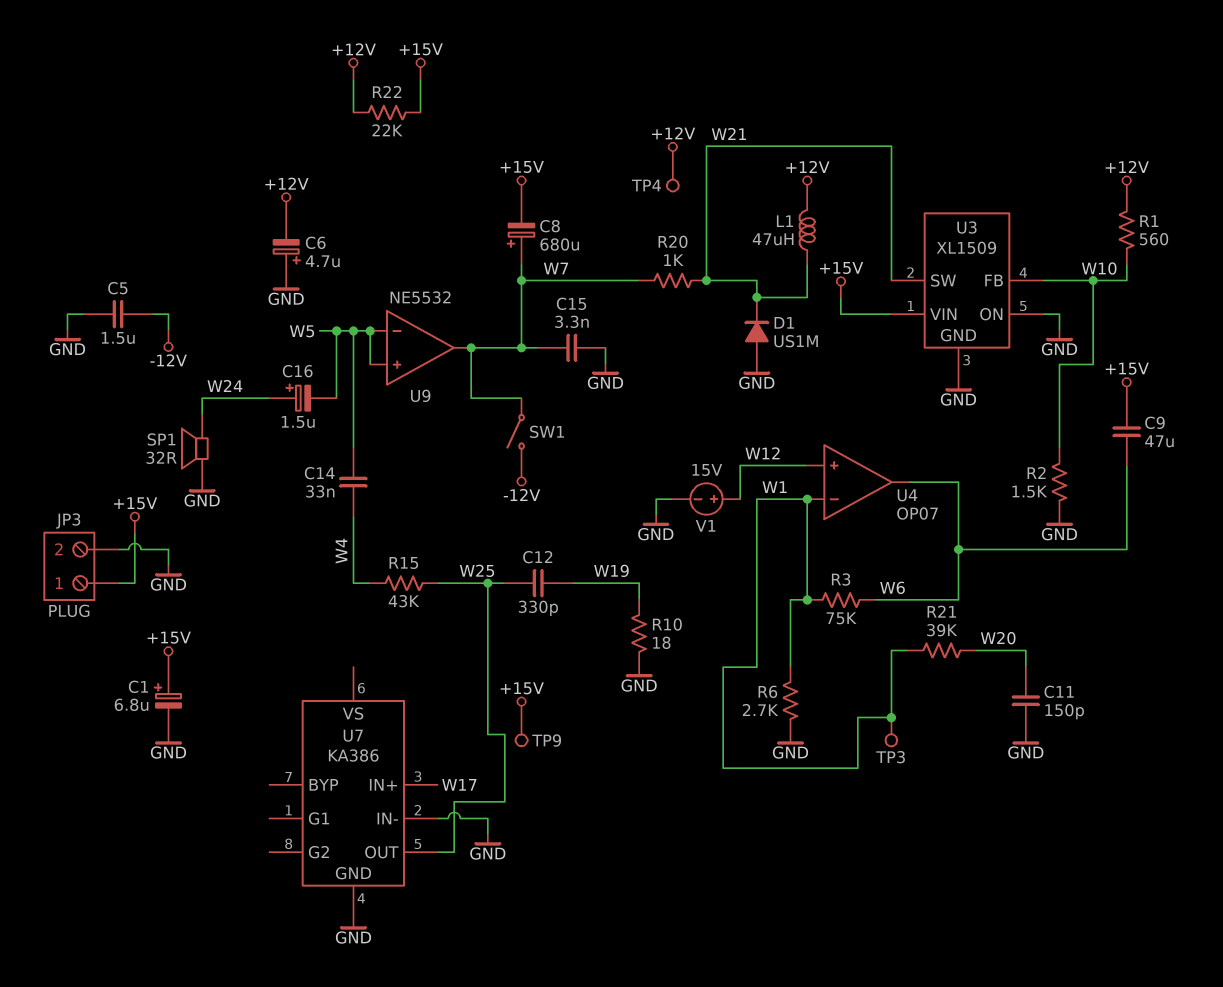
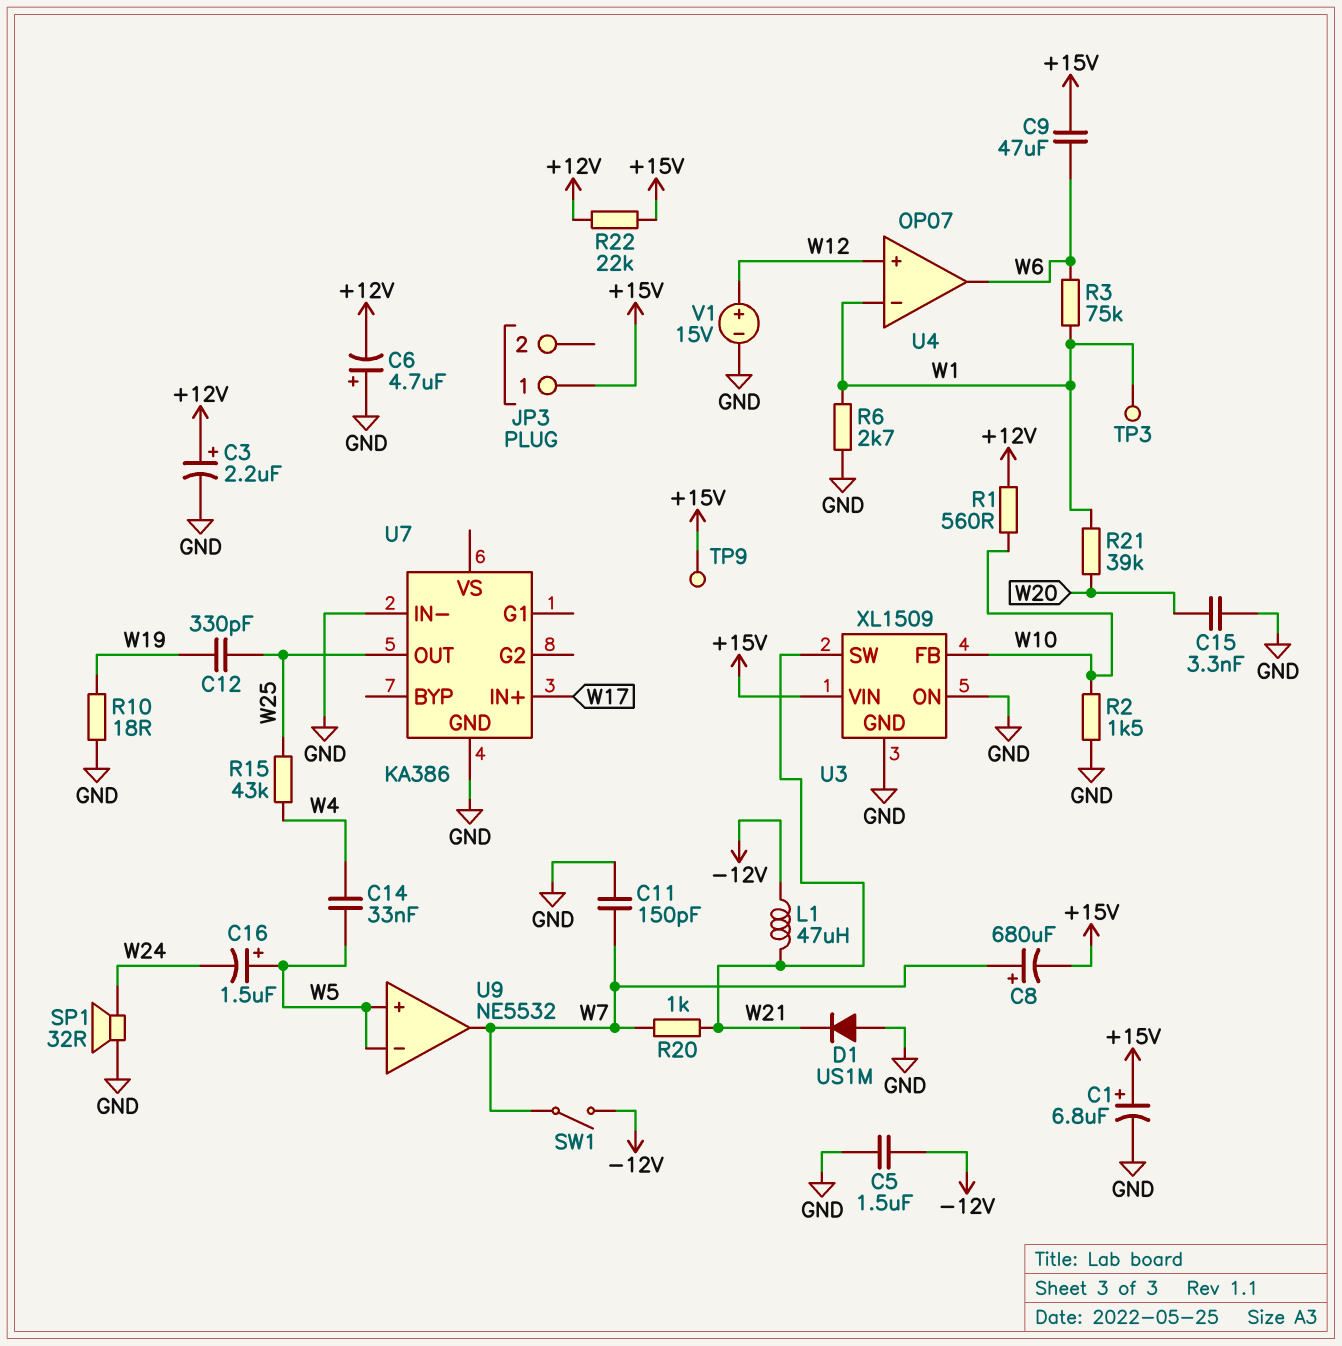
C3: none -> 2.2uF (plus +12V, minus GND)
C11: 150pF (GND, W20) -> 150pF (GND, W7)
C15: 3.3nF (GND, W7) -> 3.3nF (GND, W20)
C16: 1.5uF (plus W24, minus W5) -> 1.5uF (plus W5, minus W24)
JP3 pin 2: GND -> none
L1: 47uH (+12V, W21) -> 47uH (-12V, W21)
TP4: test point (+12V) -> none

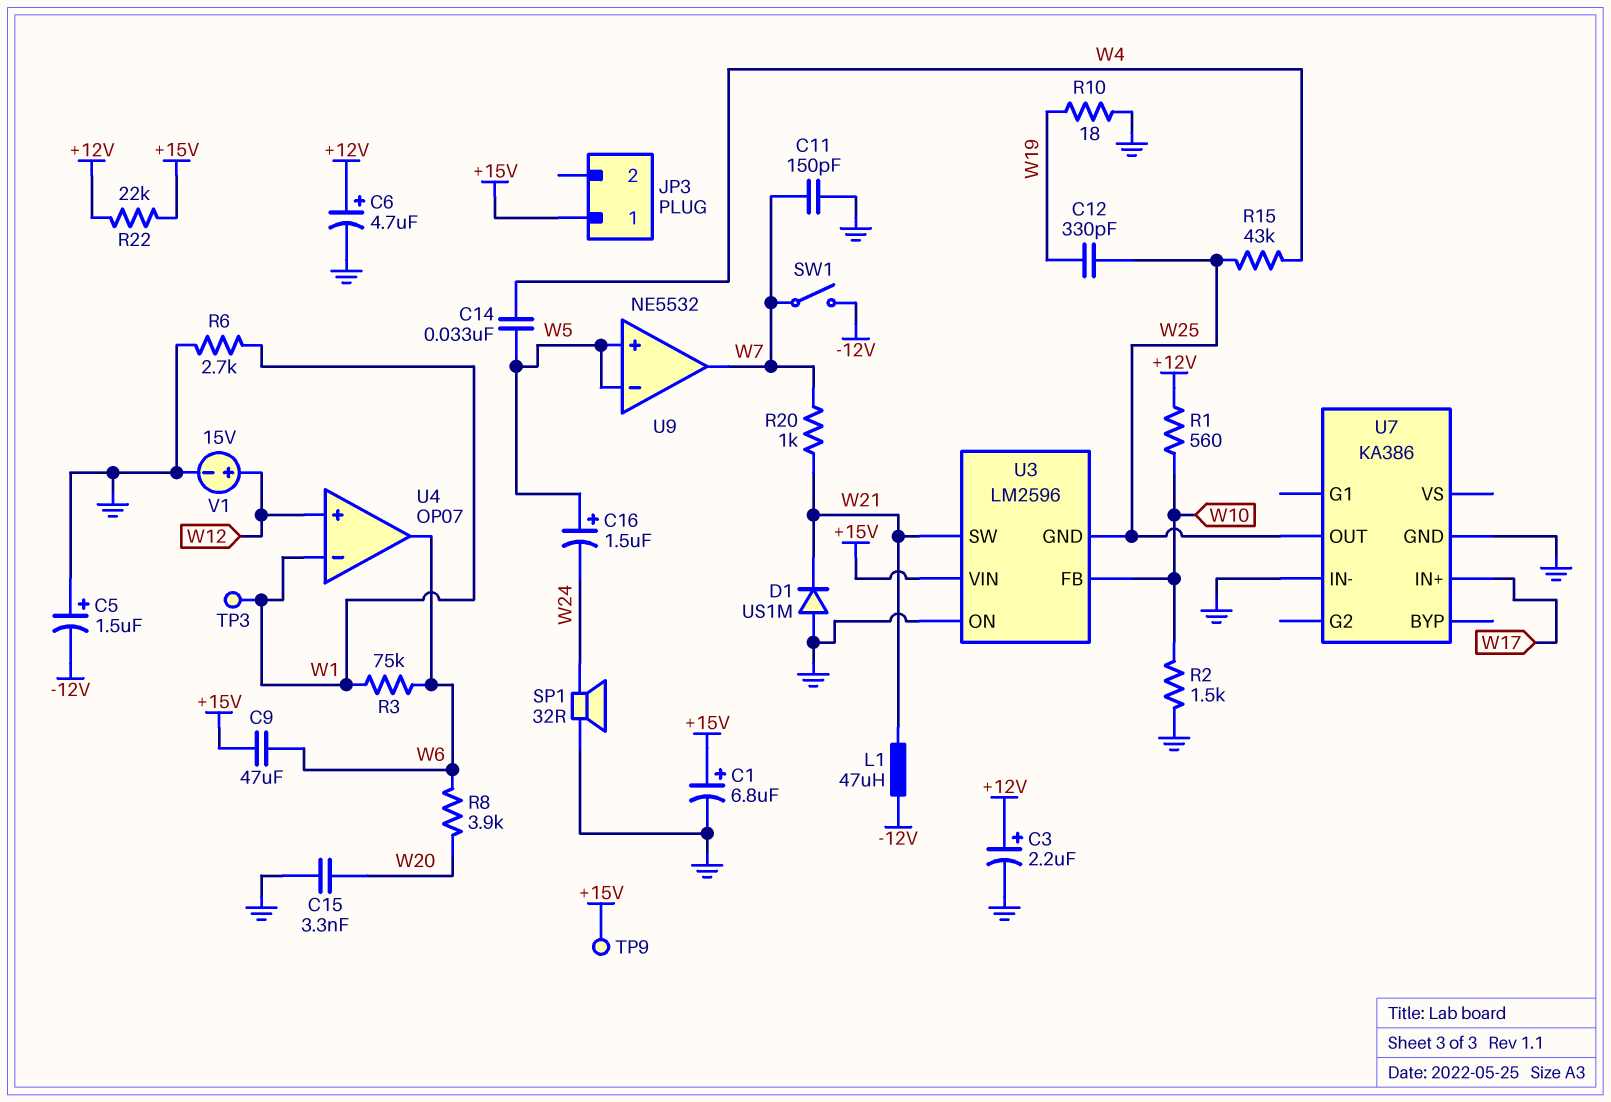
C5: 1.5uF (-12V, GND) -> 1.5uF (plus GND, minus -12V)
C6: 4.7uF (plus GND, minus +12V) -> 4.7uF (plus +12V, minus GND)
C8: 680uF (plus W7, minus +15V) -> none
R8: none -> 3.9k (W6, W20)
R21: 39k (W1, W20) -> none
U3: XL1509 -> LM2596
U3 pin GND: GND -> W25

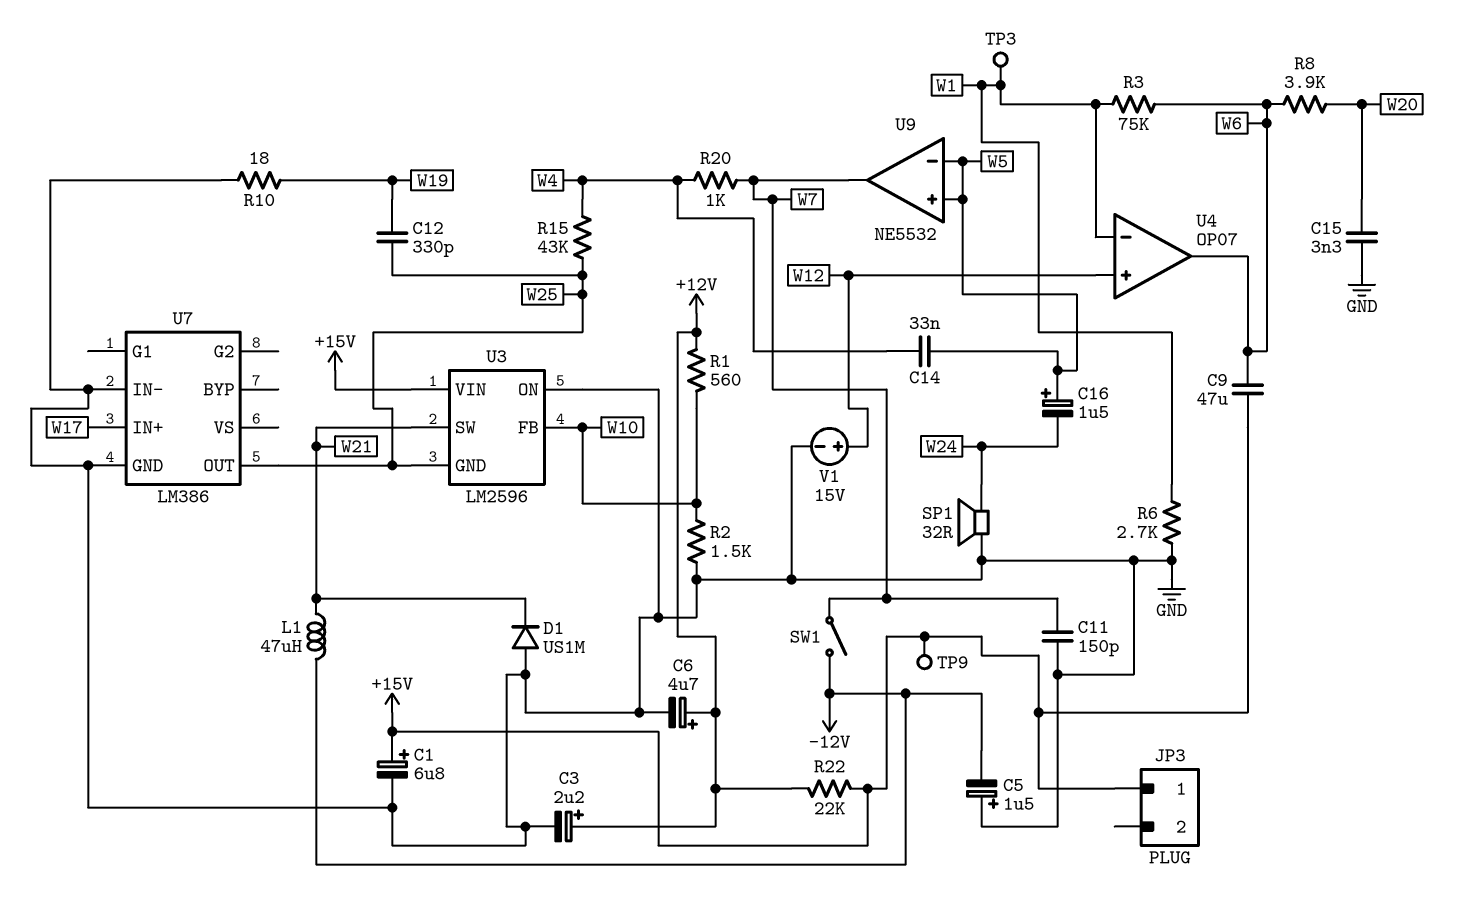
R20: 1k (W7, W21) -> 1k (W4, W7)
U7: KA386 -> LM386

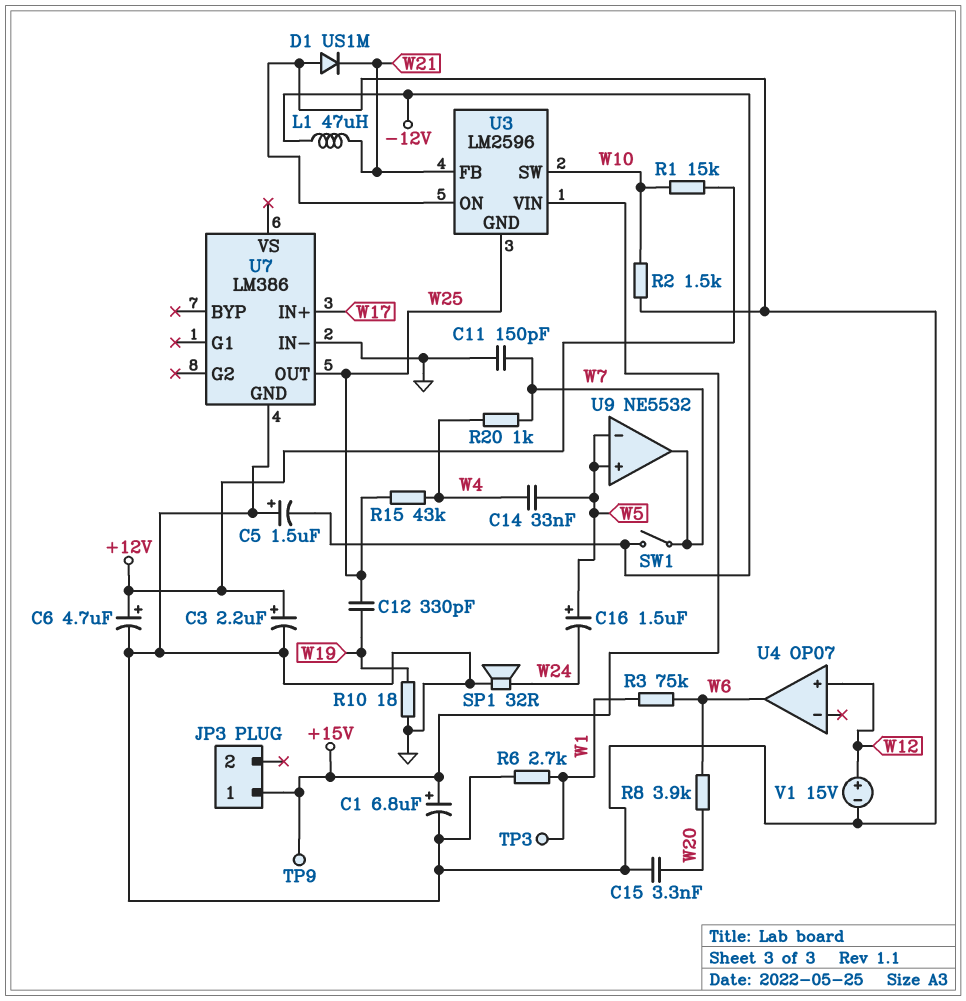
C9: 47uF (+15V, W6) -> none
R1: 560 (+12V, W10) -> 15k (+12V, W10)
R22: 22k (+12V, +15V) -> none
U3 pin FB: W10 -> W21
U3 pin SW: W21 -> W10
U4 pin in-: W1 -> none

